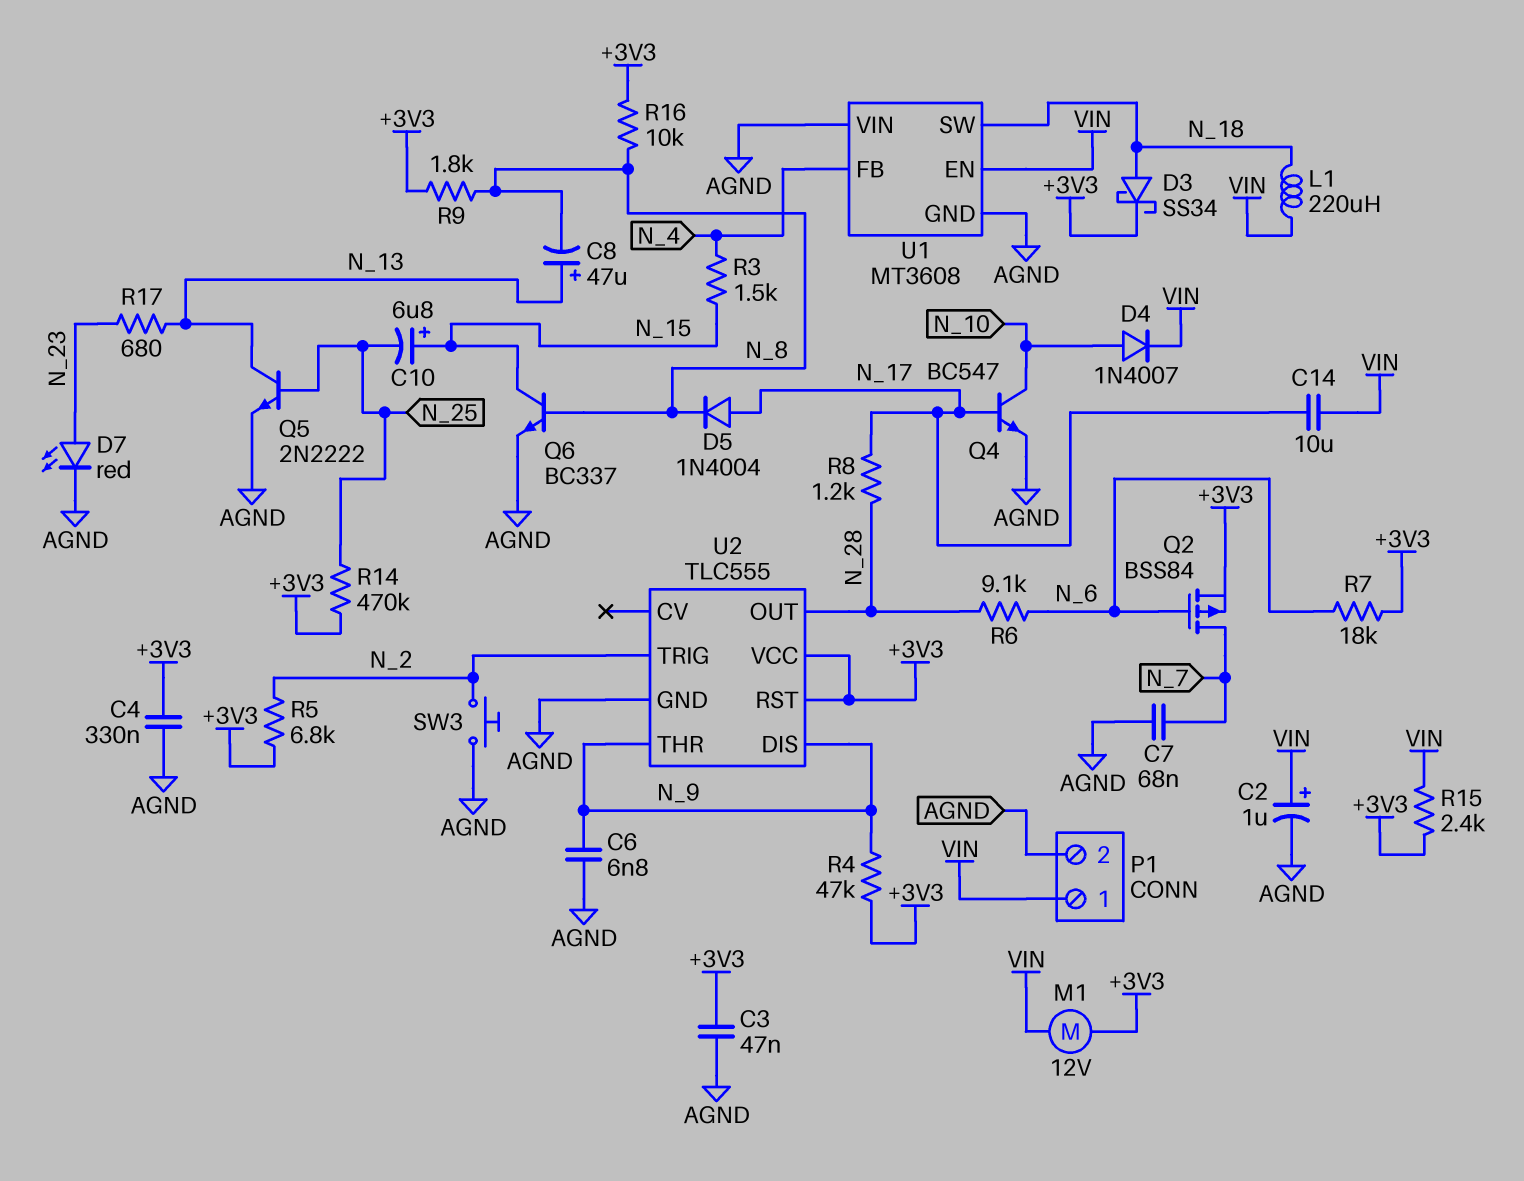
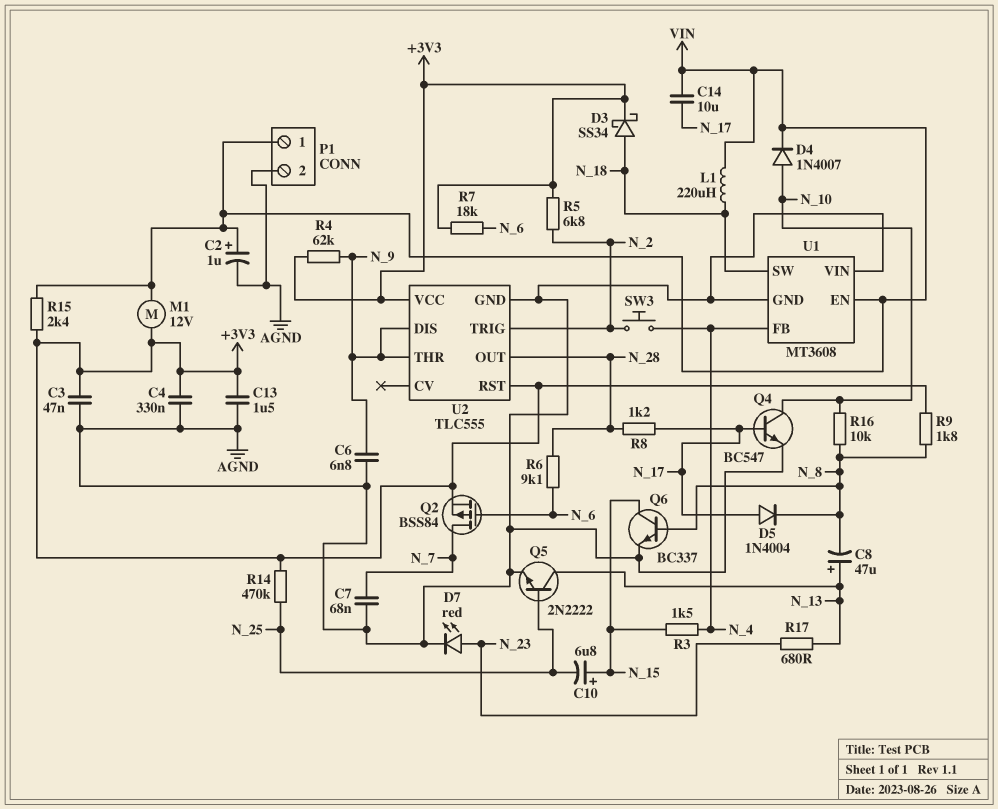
C13: none -> 1.5uF (+3V3, AGND)
R4: 47k (+3V3, N_9) -> 62k (+3V3, N_9)
R16: 10k (+3V3, N_8) -> 10k (N_8, N_10)
SW3: button (AGND, N_2) -> button (N_2, N_4)

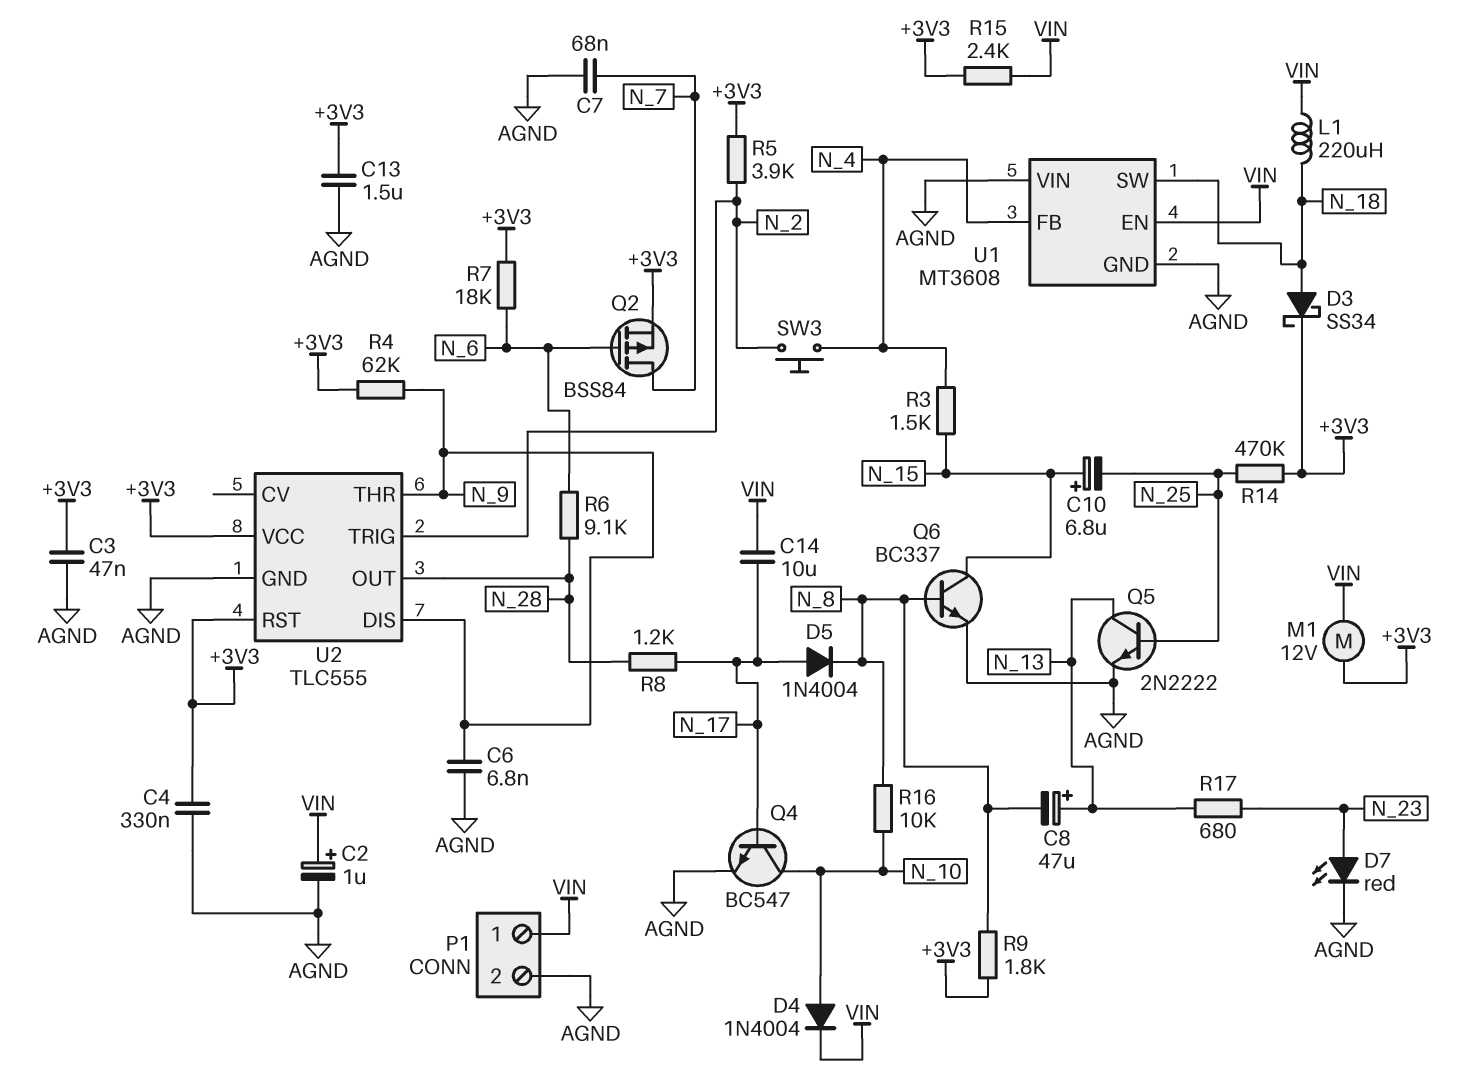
D4: diode 1N4007 (A N_10, K VIN) -> diode 1N4004 (A N_10, K VIN)
R5: 6.8k (+3V3, N_2) -> 3.9k (+3V3, N_2)

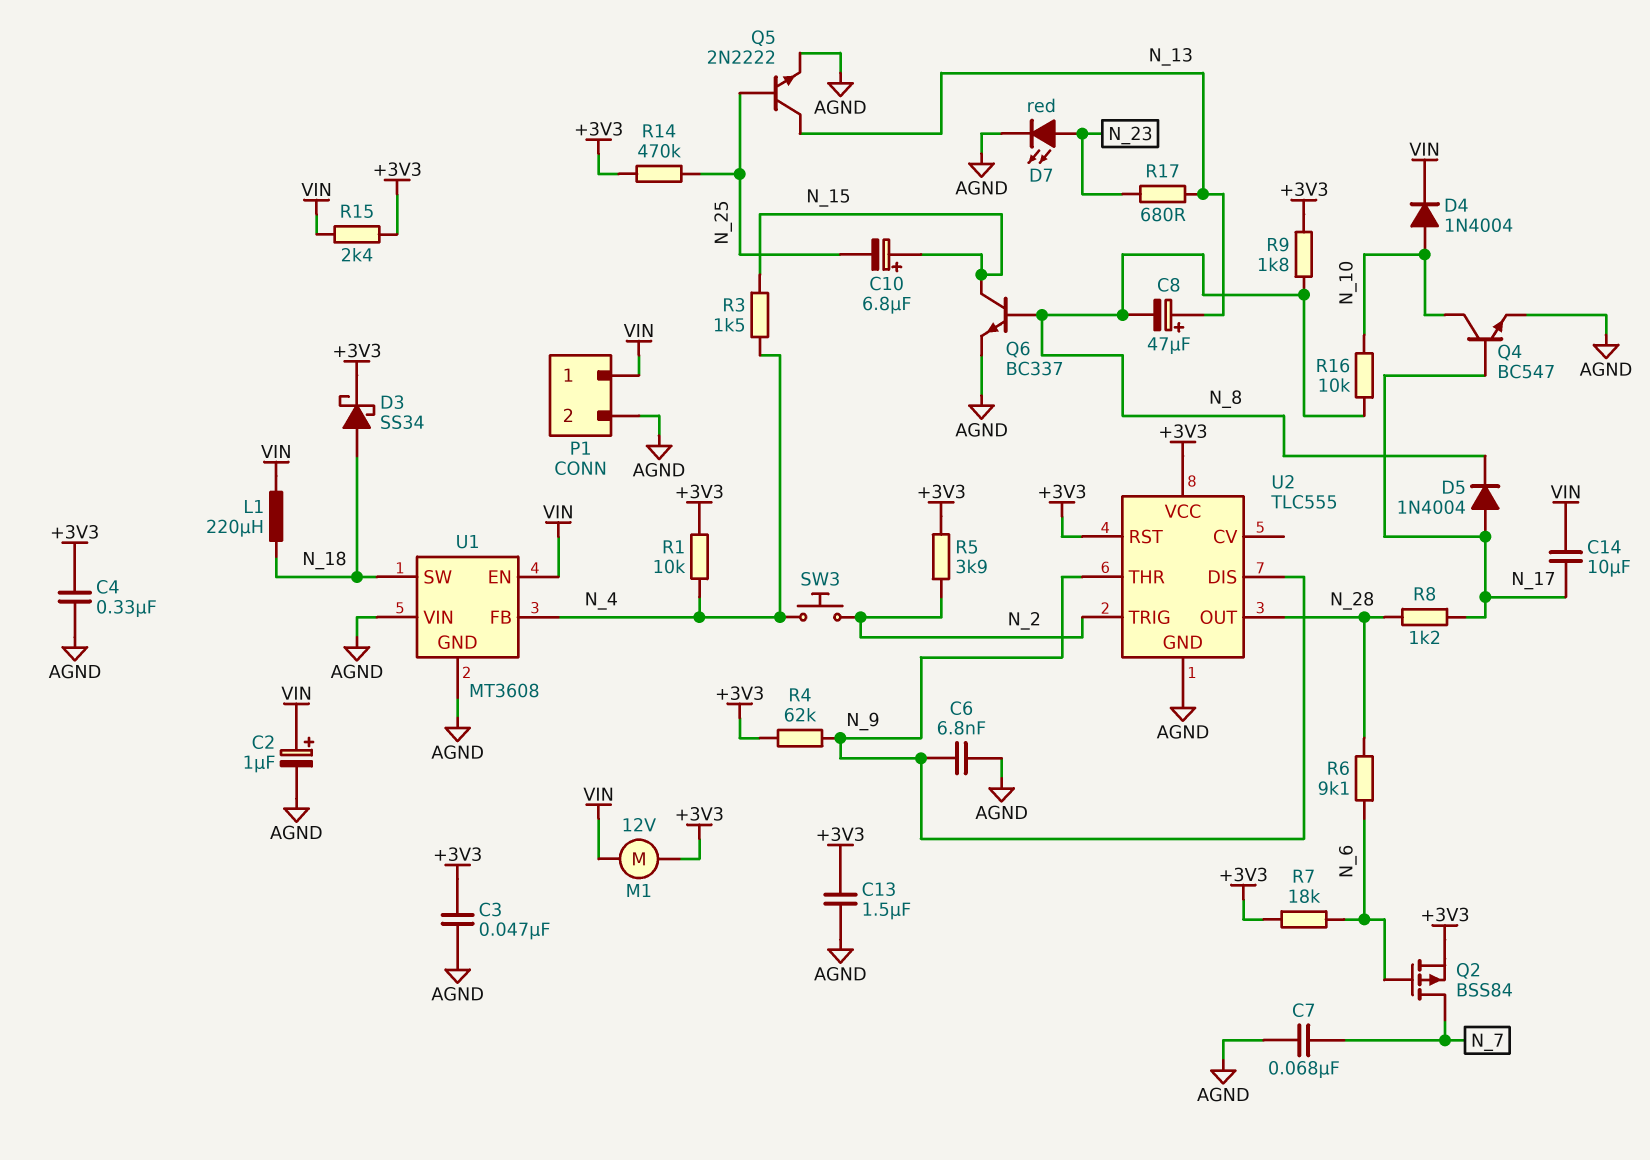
R1: none -> 10k (+3V3, N_4)

